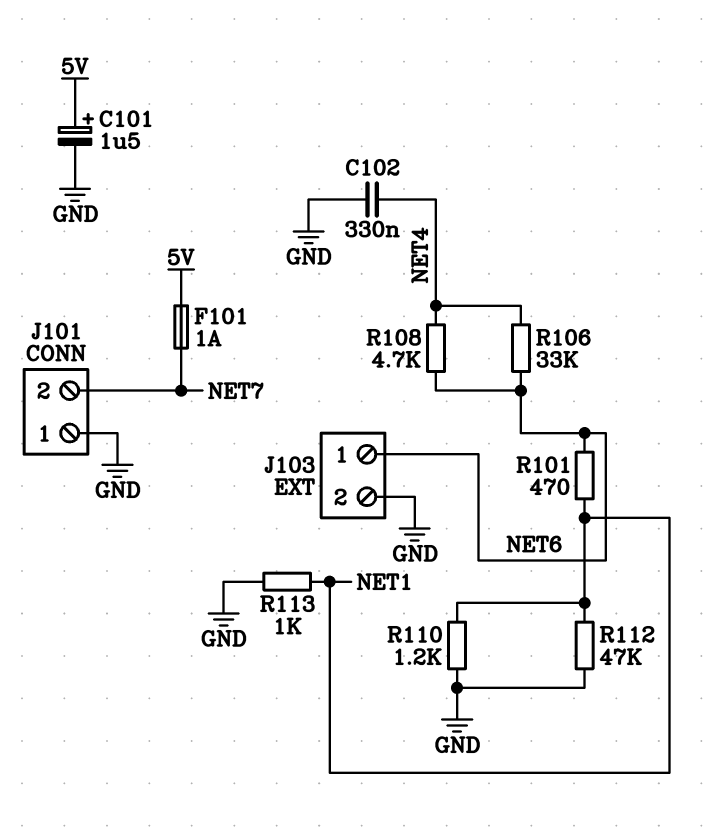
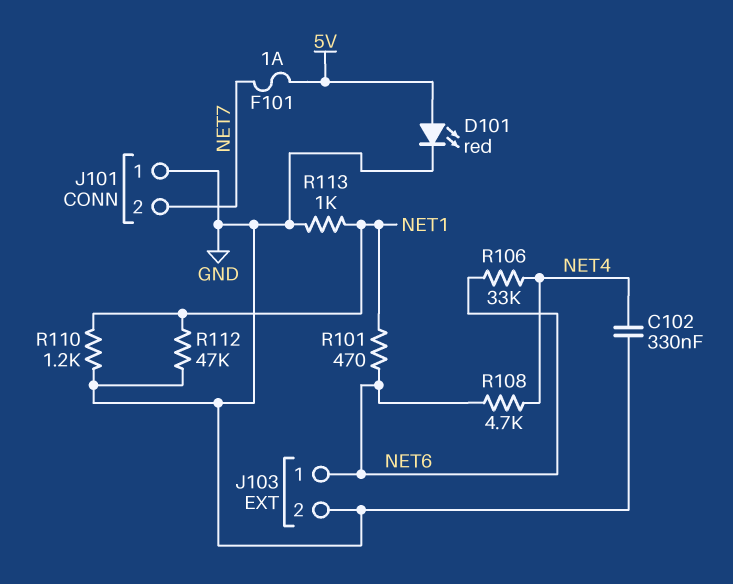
C101: 1.5uF (plus 5V, minus GND) -> none
D101: none -> LED red (A 5V, K GND)

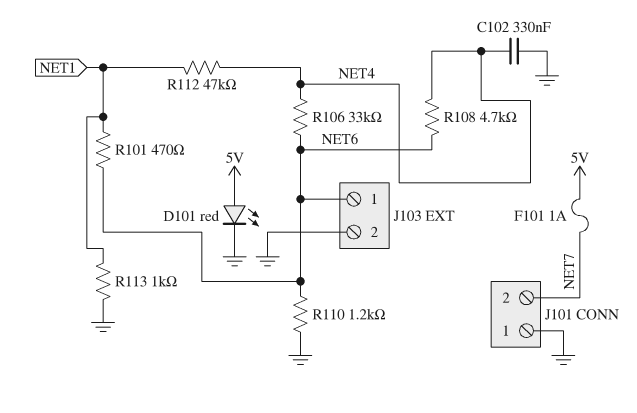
R110: 1.2k (GND, NET1) -> 1.2k (GND, NET6)
R112: 47k (GND, NET1) -> 47k (NET1, NET4)

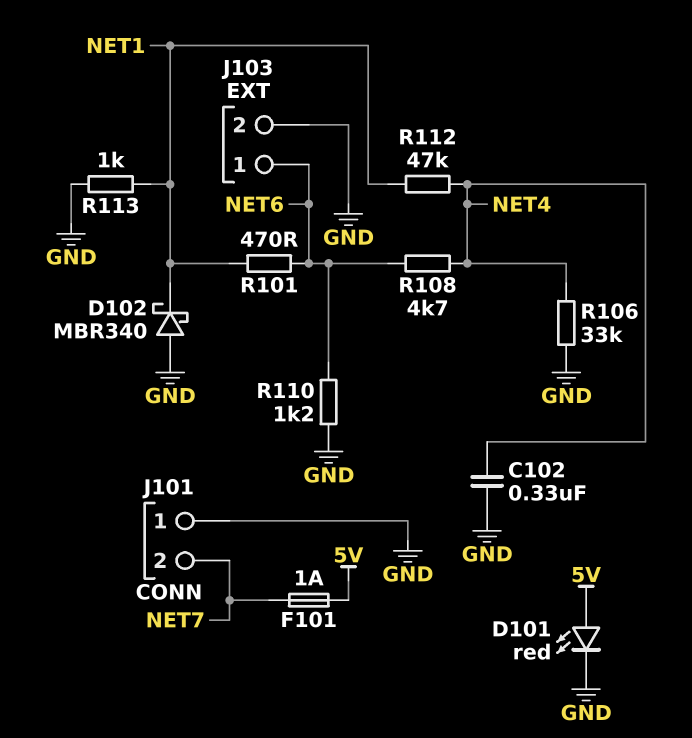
D102: none -> schottky MBR340 (A GND, K NET1)
R106: 33k (NET4, NET6) -> 33k (GND, NET4)

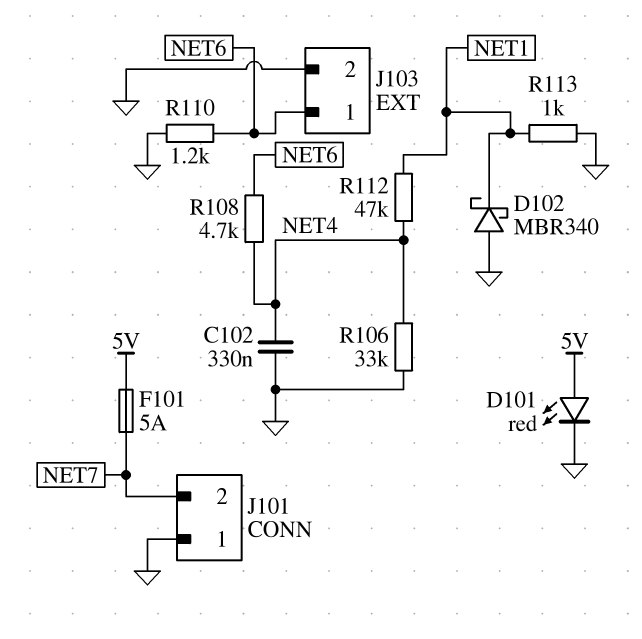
F101: 1A (5V, NET7) -> 5A (5V, NET7)
R101: 470 (NET1, NET6) -> none

